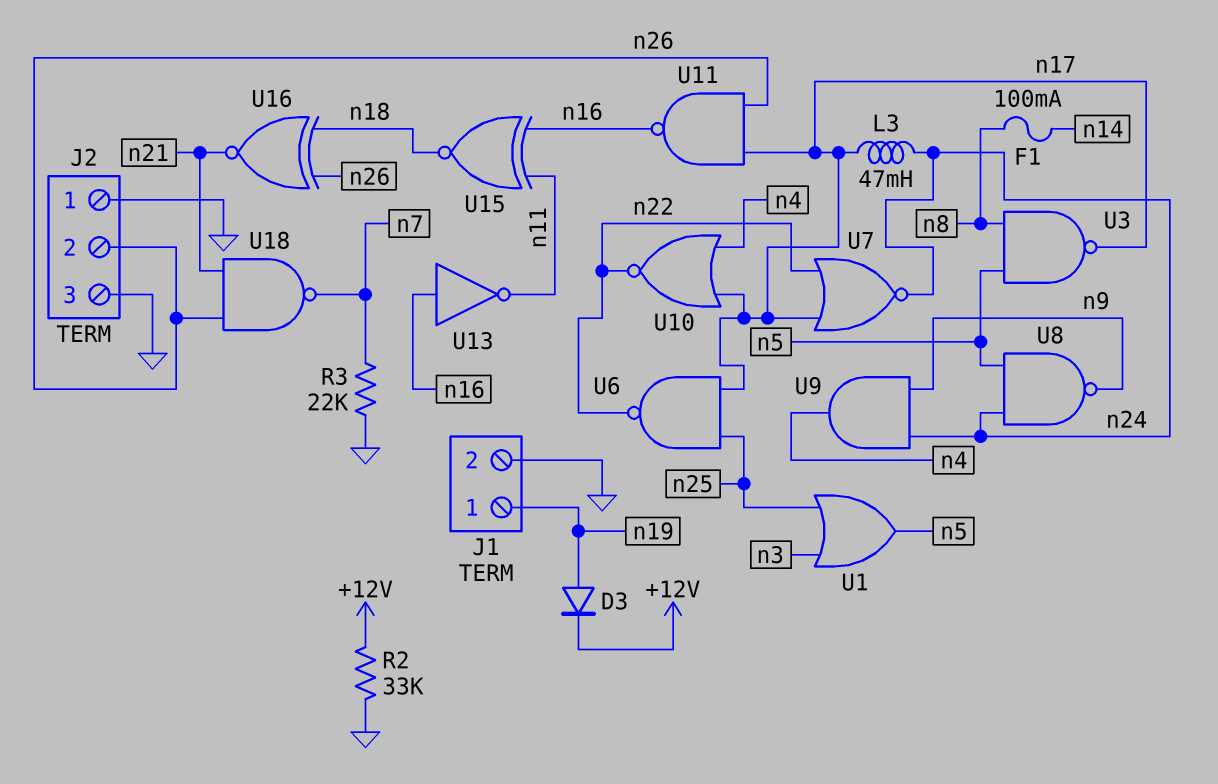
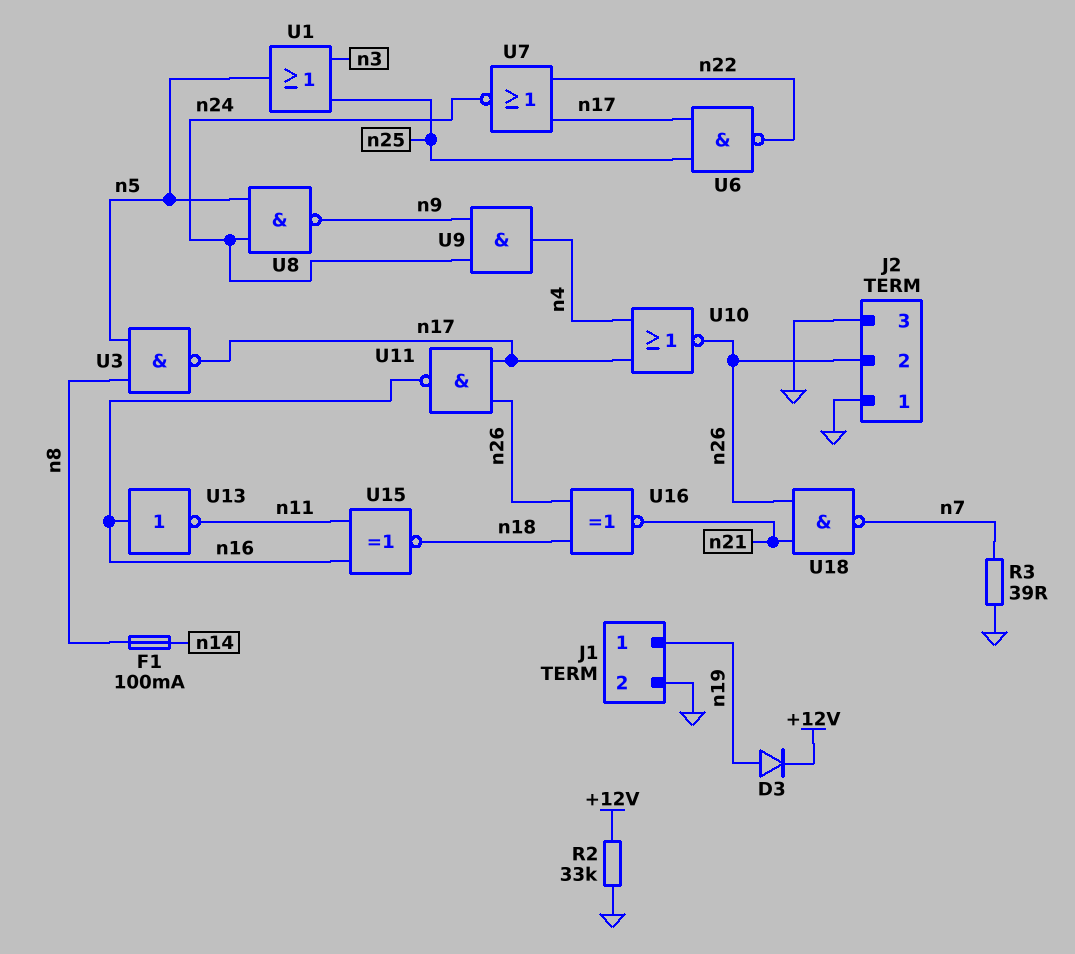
L3: 47mH (n17, n24) -> none
R3: 22k (GND, n7) -> 39 (GND, n7)
U10: NOR (in n4, in n17, out n22) -> NOR (in n4, in n17, out n26)

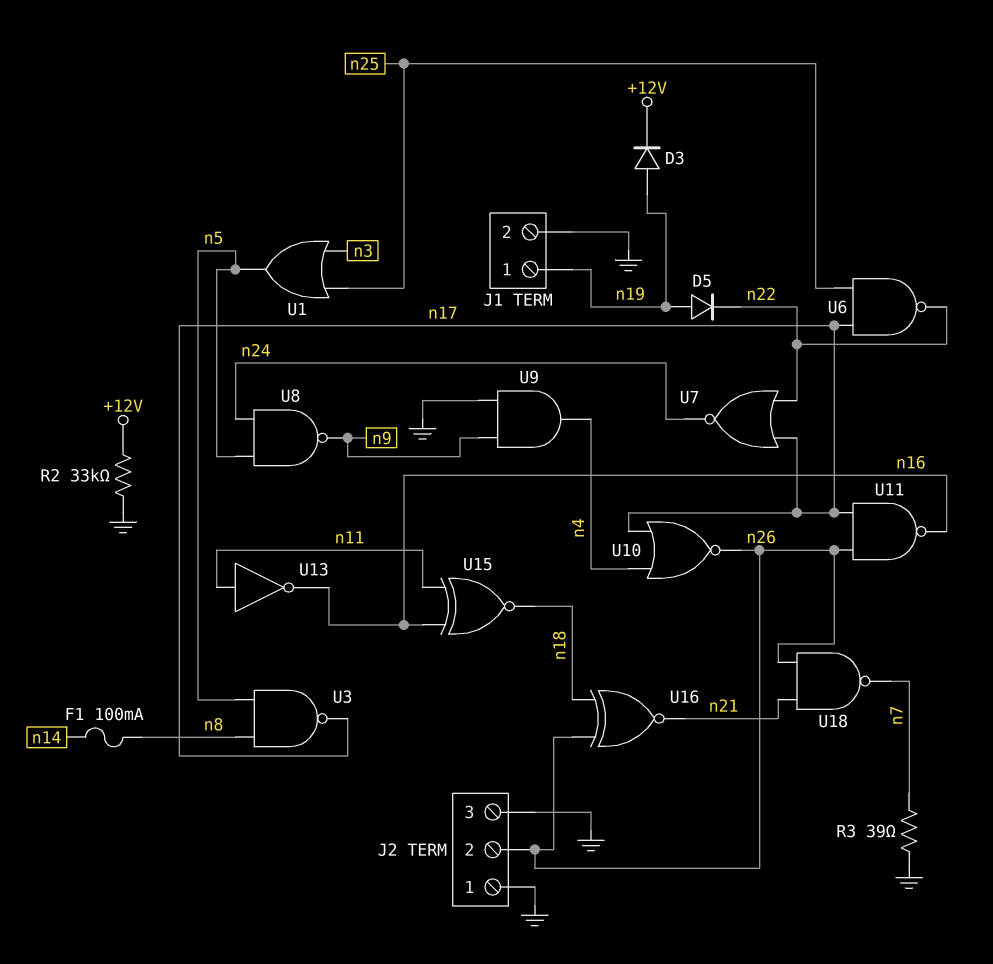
D5: none -> diode (A n19, K n22)
U9: AND (in n9, in n24, out n4) -> AND (in GND, in n9, out n4)
U13: NOT (in n16, out n11) -> NOT (in n11, out n16)

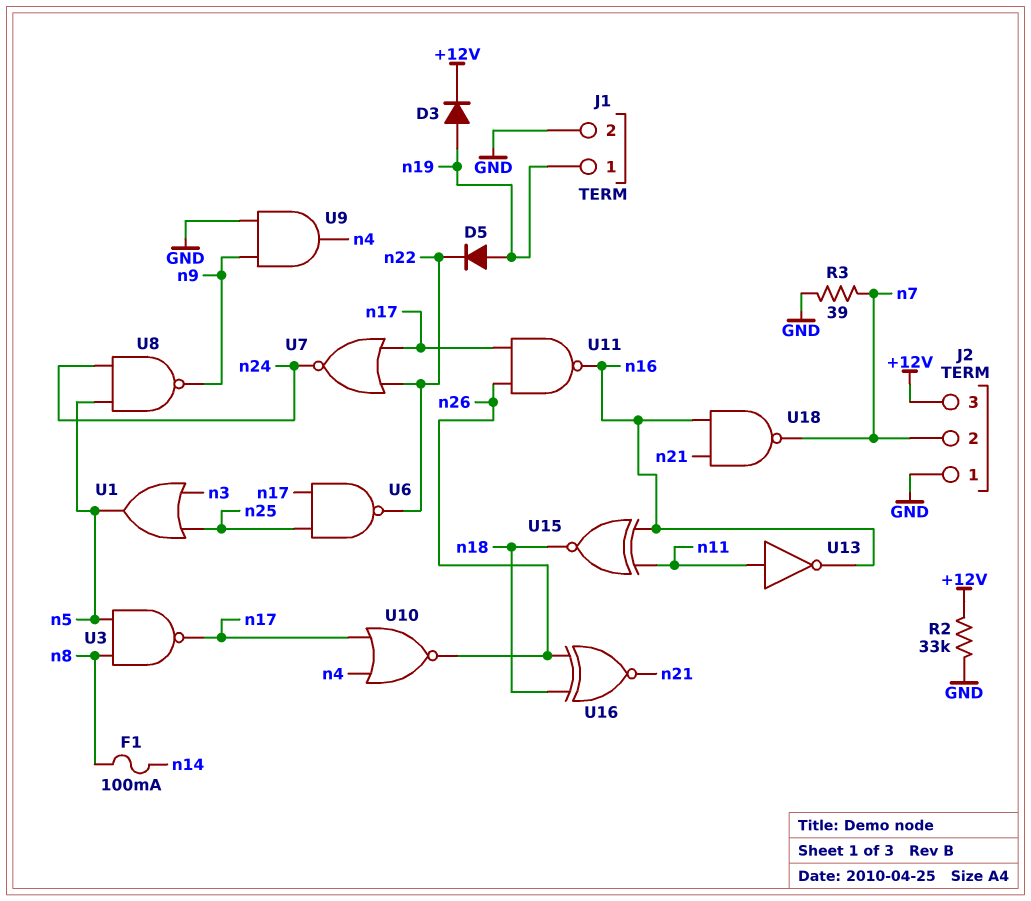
J2 pin 2: n26 -> n7
J2 pin 3: GND -> +12V
U18: NAND (in n21, in n26, out n7) -> NAND (in n16, in n21, out n7)

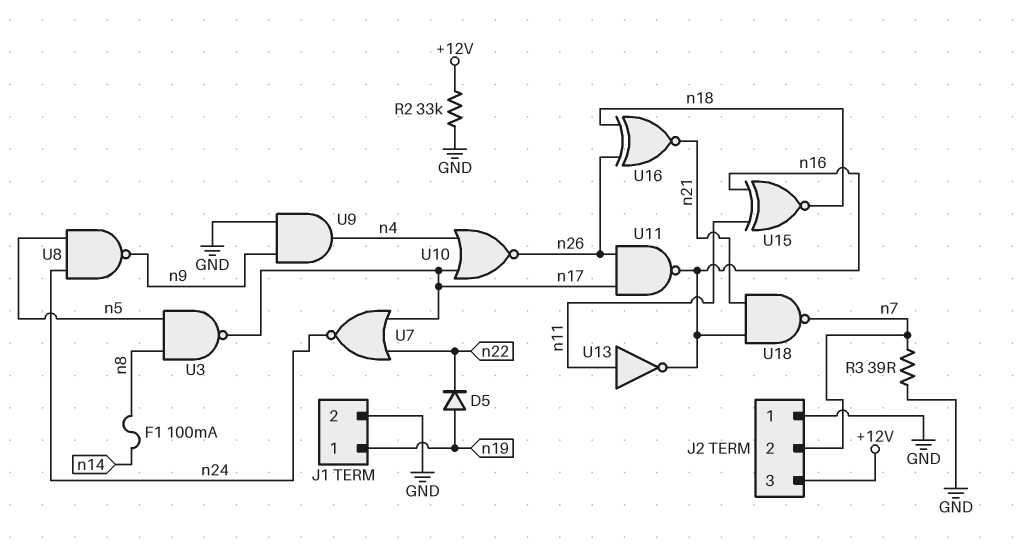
D3: diode (A n19, K +12V) -> none
U1: OR (in n3, in n25, out n5) -> none
U6: NAND (in n17, in n25, out n22) -> none

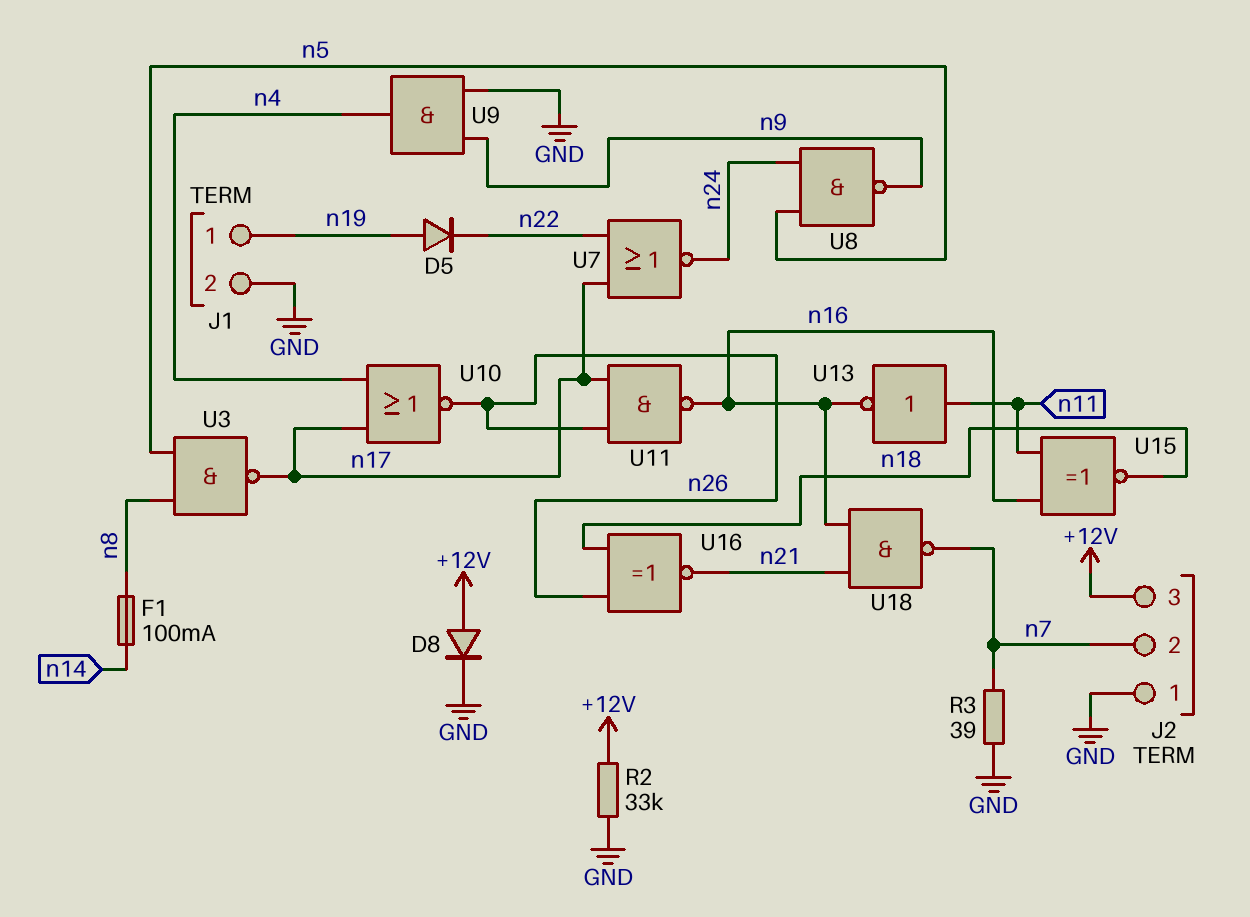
D8: none -> diode (A +12V, K GND)

